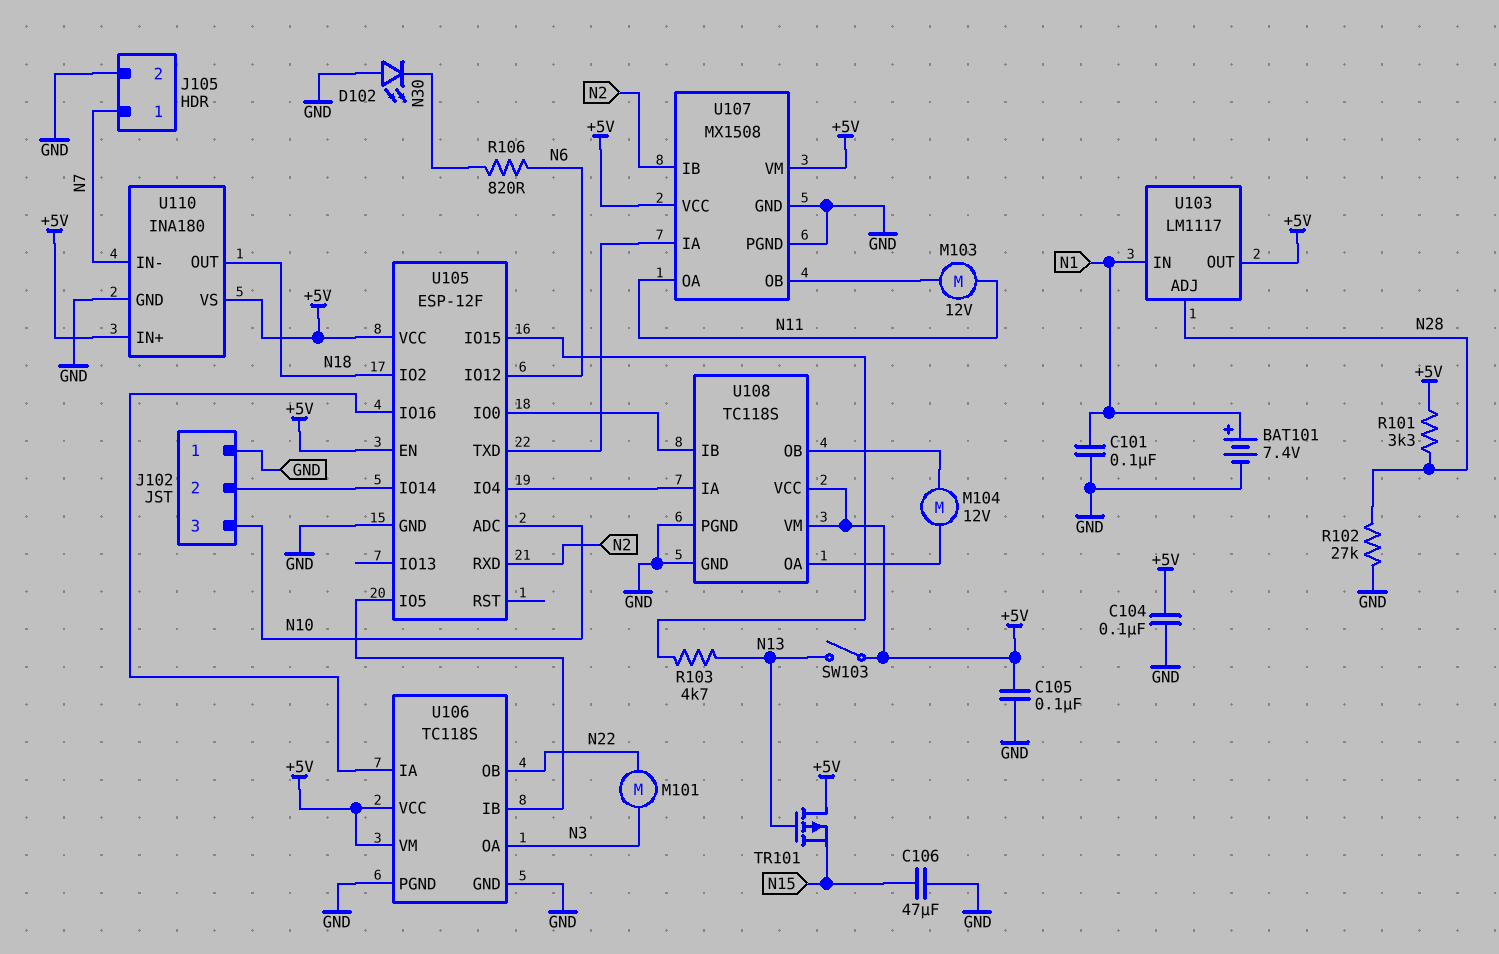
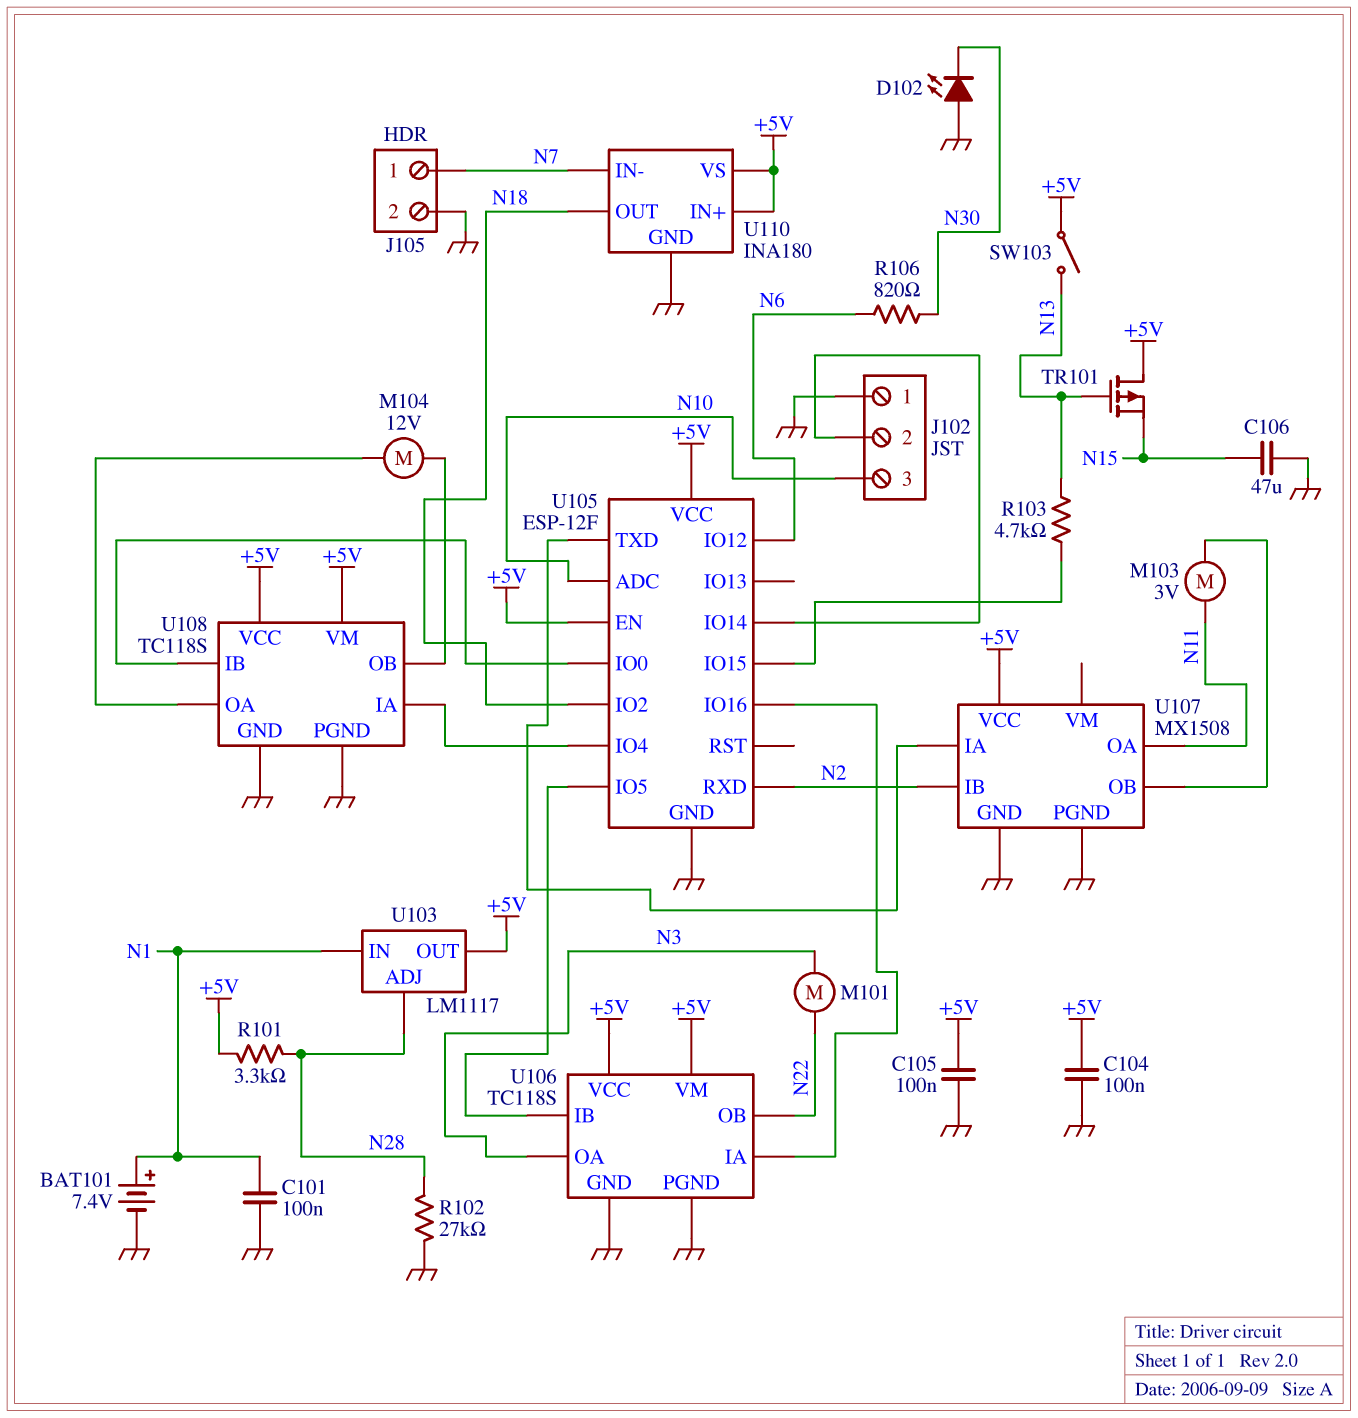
M103: motor 12V (N11, U107/OB) -> motor 3V (N11, U107/OB)
U107 pin VM: +5V -> none

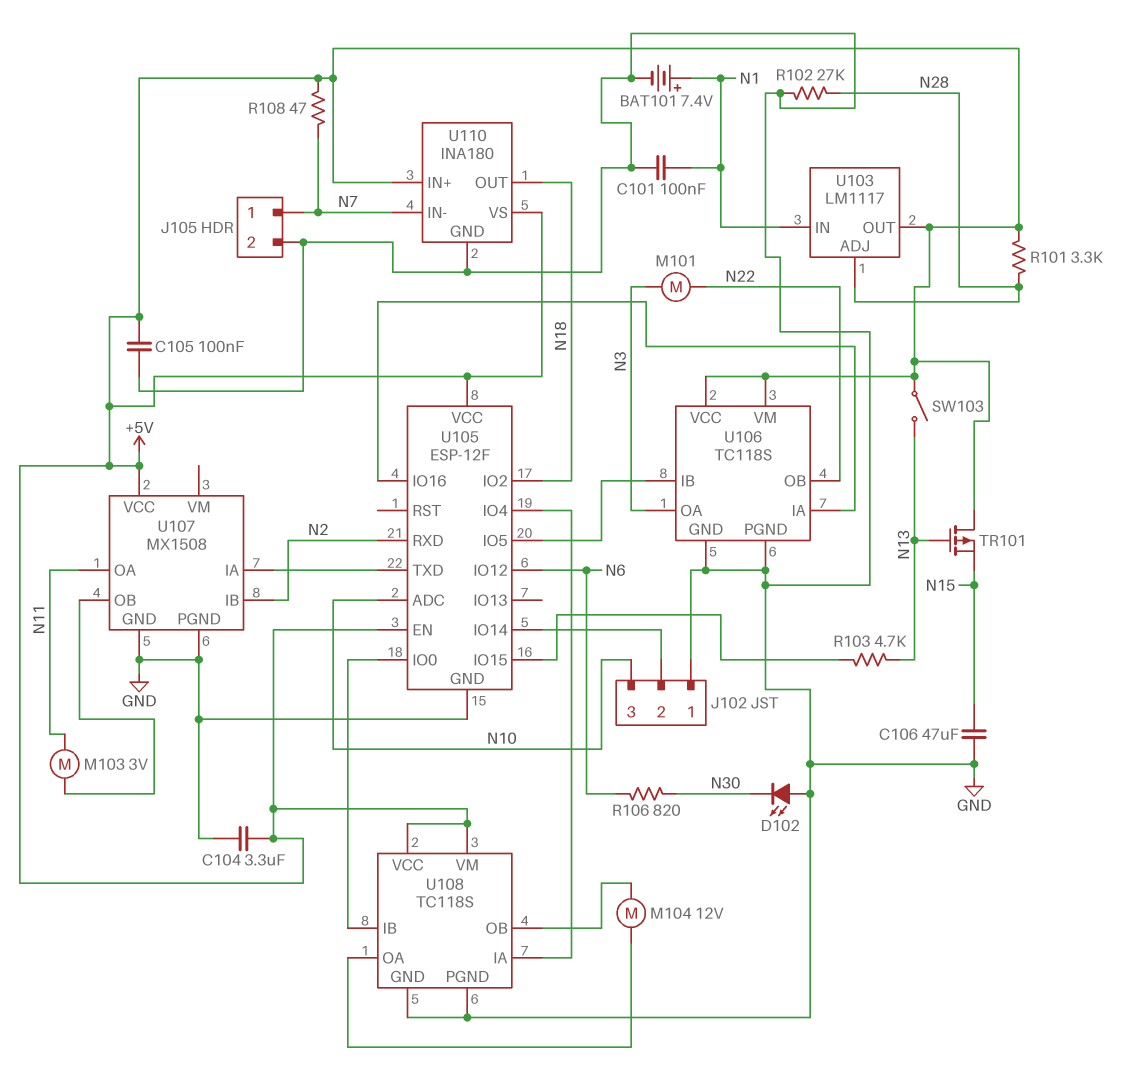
C104: 100nF (+5V, GND) -> 3.3uF (+5V, GND)
R108: none -> 47 (+5V, N7)

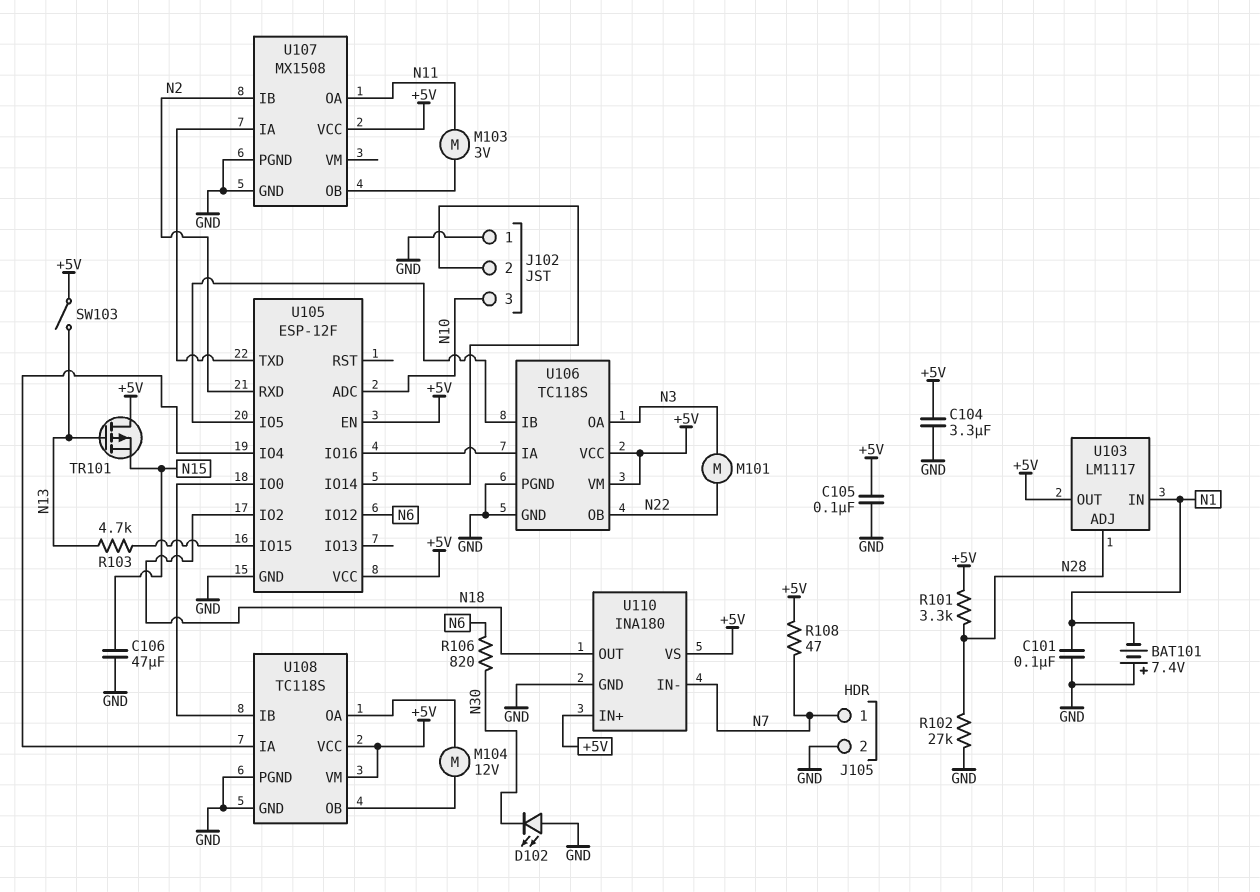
BAT101: 7.4V (plus N1, minus GND) -> 7.4V (plus GND, minus N1)

